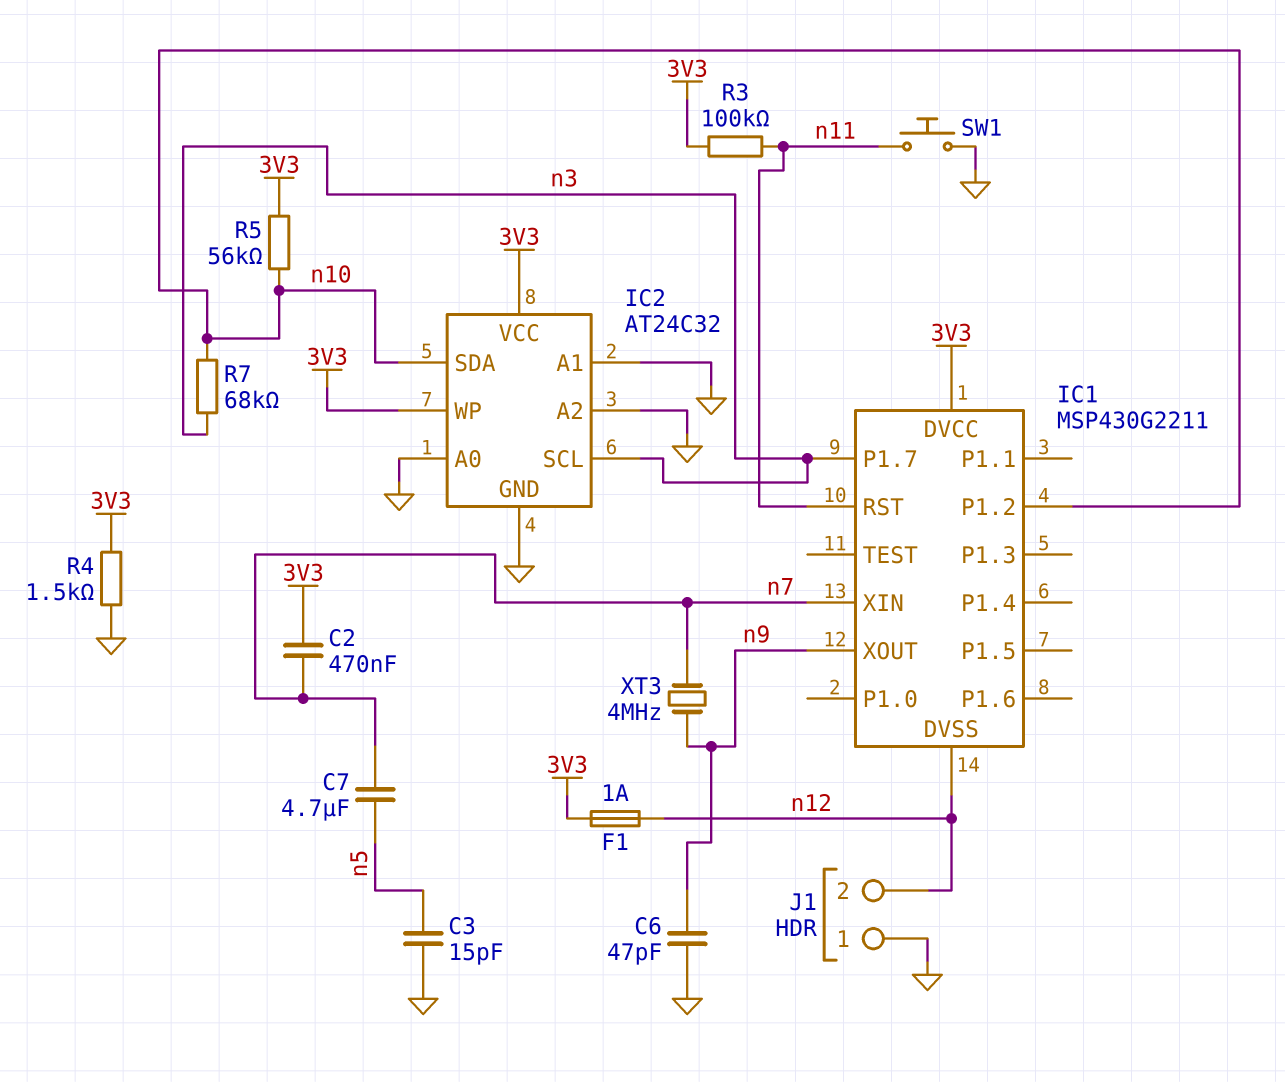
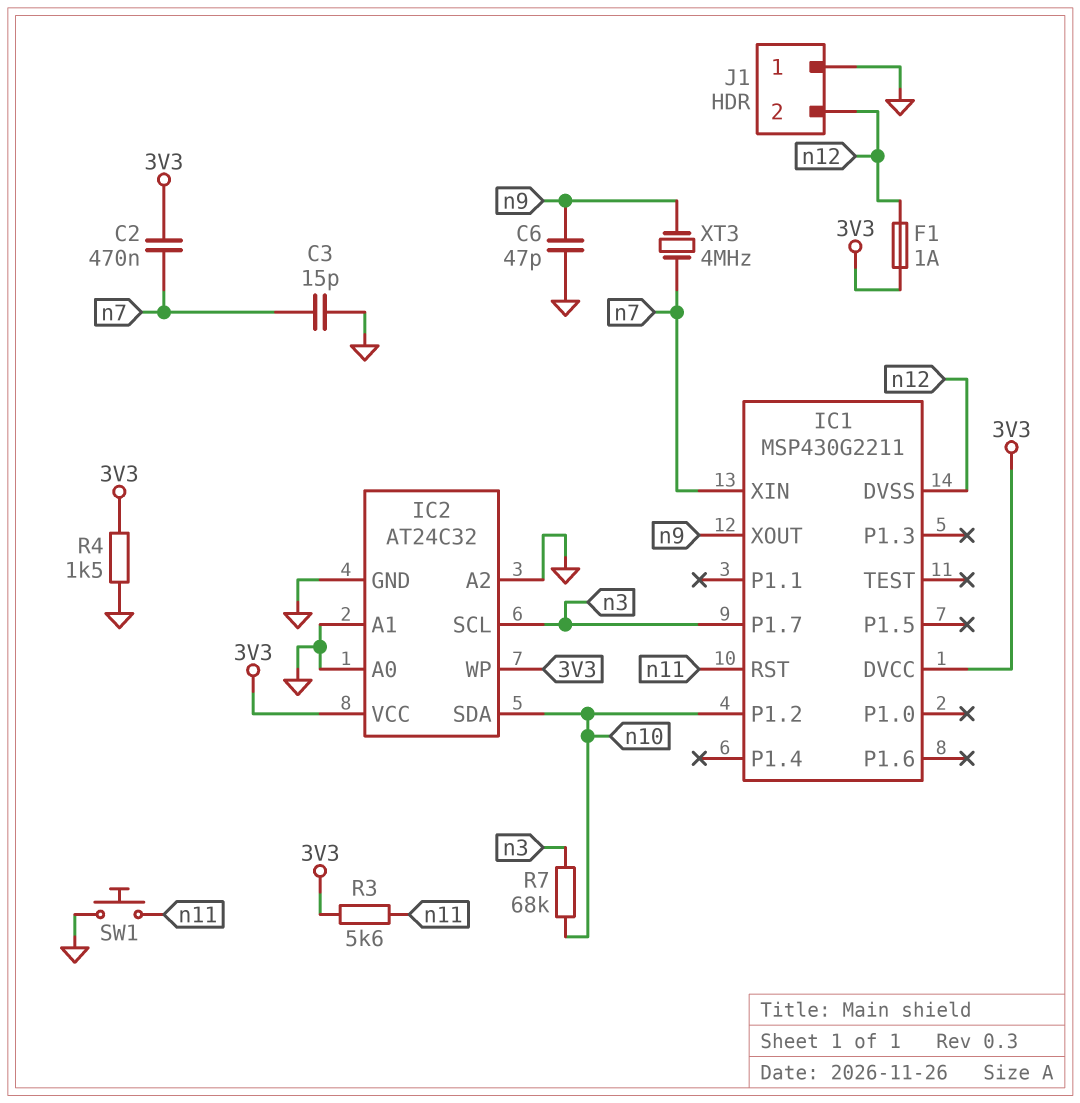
C3: 15pF (GND, n5) -> 15pF (GND, n7)
C7: 4.7uF (n5, n7) -> none
R3: 100k (3V3, n11) -> 5.6k (3V3, n11)
R5: 56k (3V3, n10) -> none

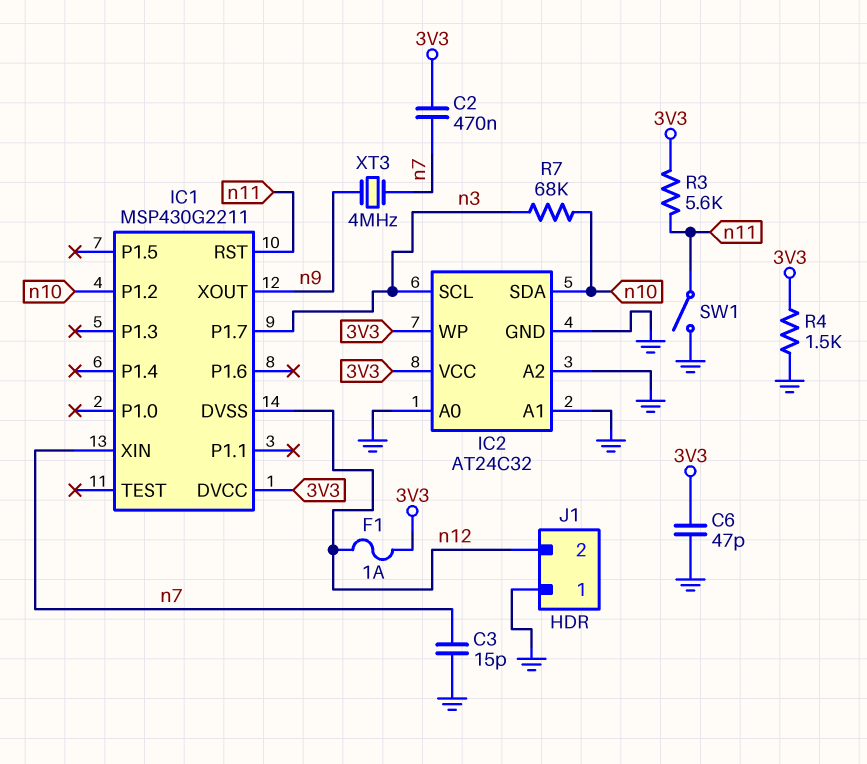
C6: 47pF (GND, n9) -> 47pF (3V3, GND)
SW1: button (GND, n11) -> switch (GND, n11)

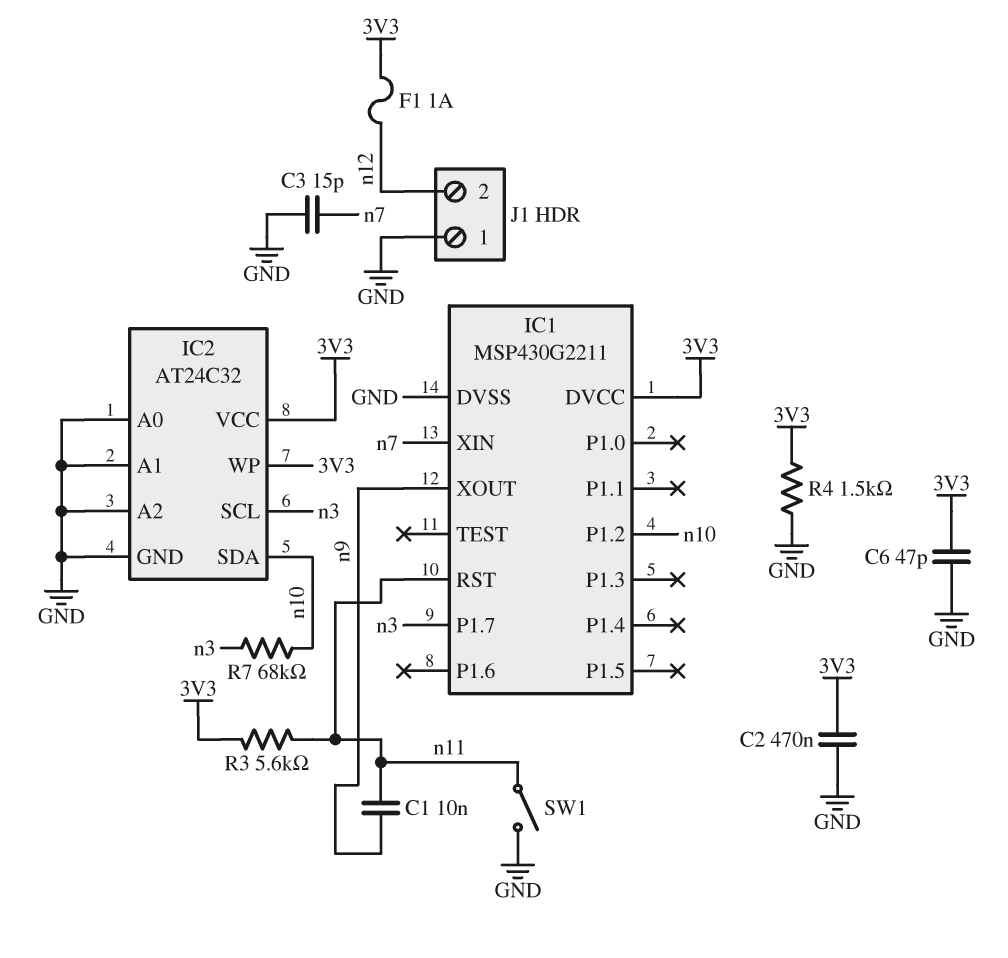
C1: none -> 10nF (n9, n11)
C2: 470nF (3V3, n7) -> 470nF (3V3, GND)
IC1 pin DVSS: n12 -> GND
XT3: 4MHz (n7, n9) -> none

